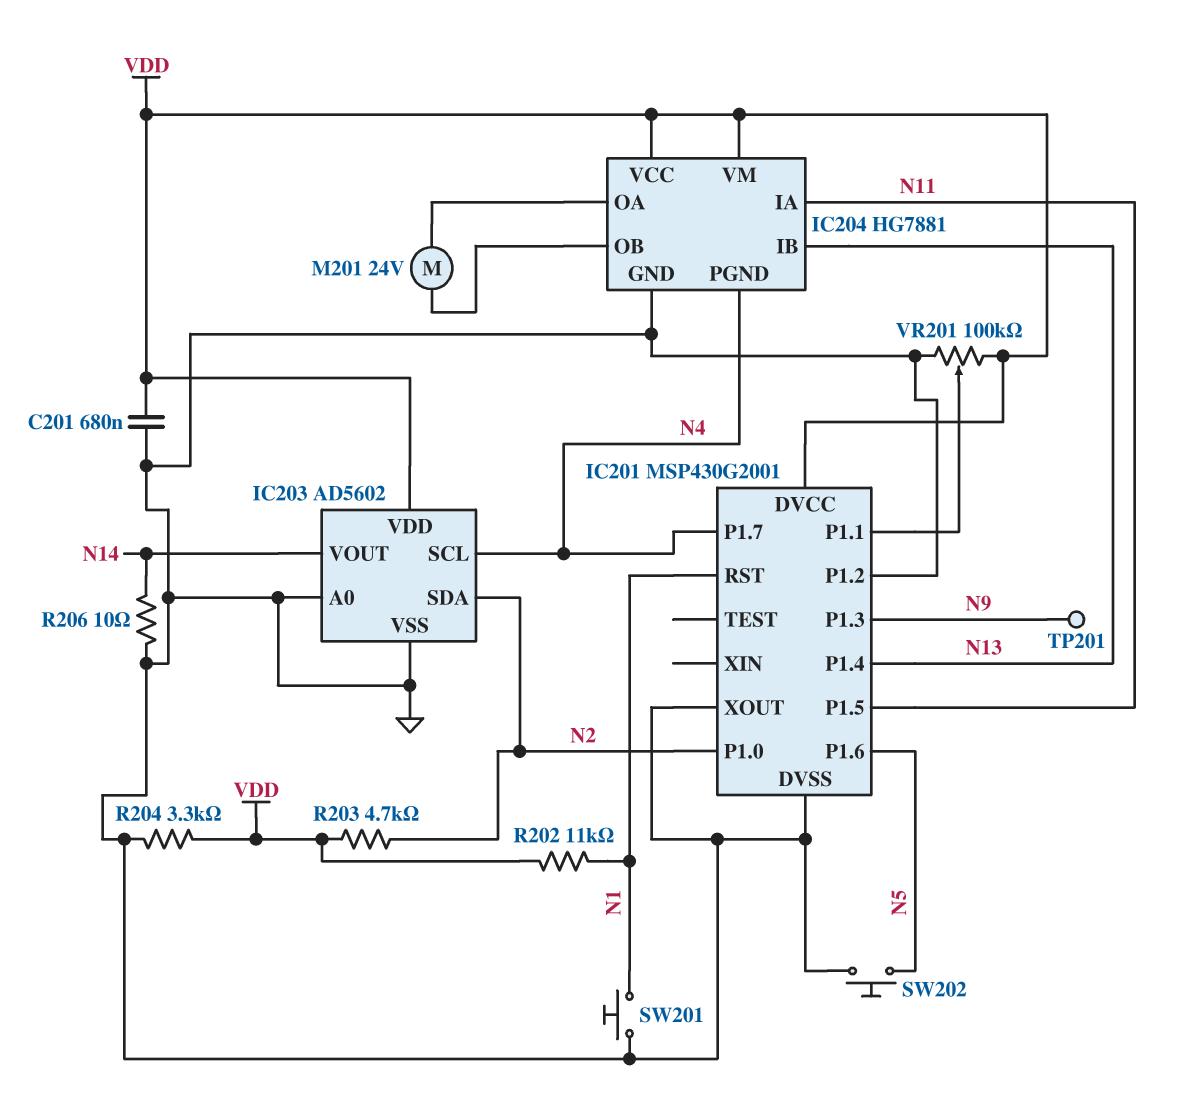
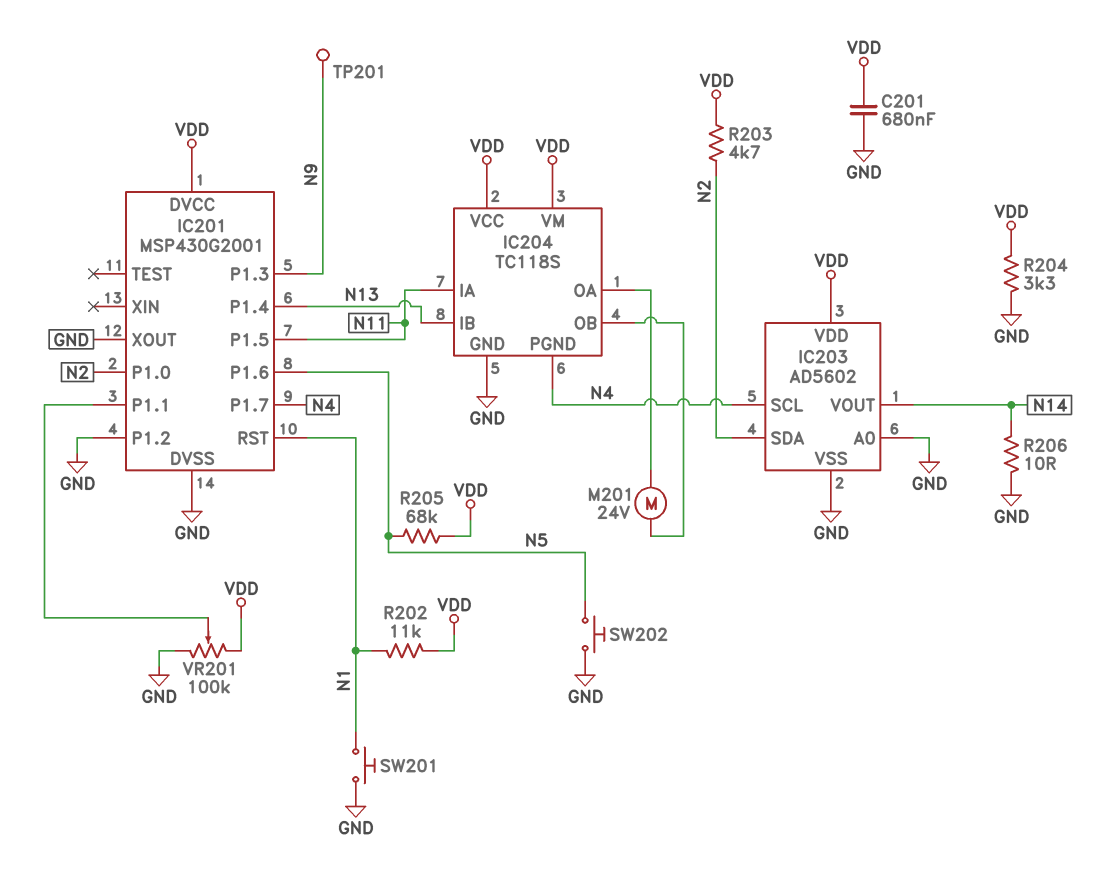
IC204: HG7881 -> TC118S
R205: none -> 68k (N5, VDD)

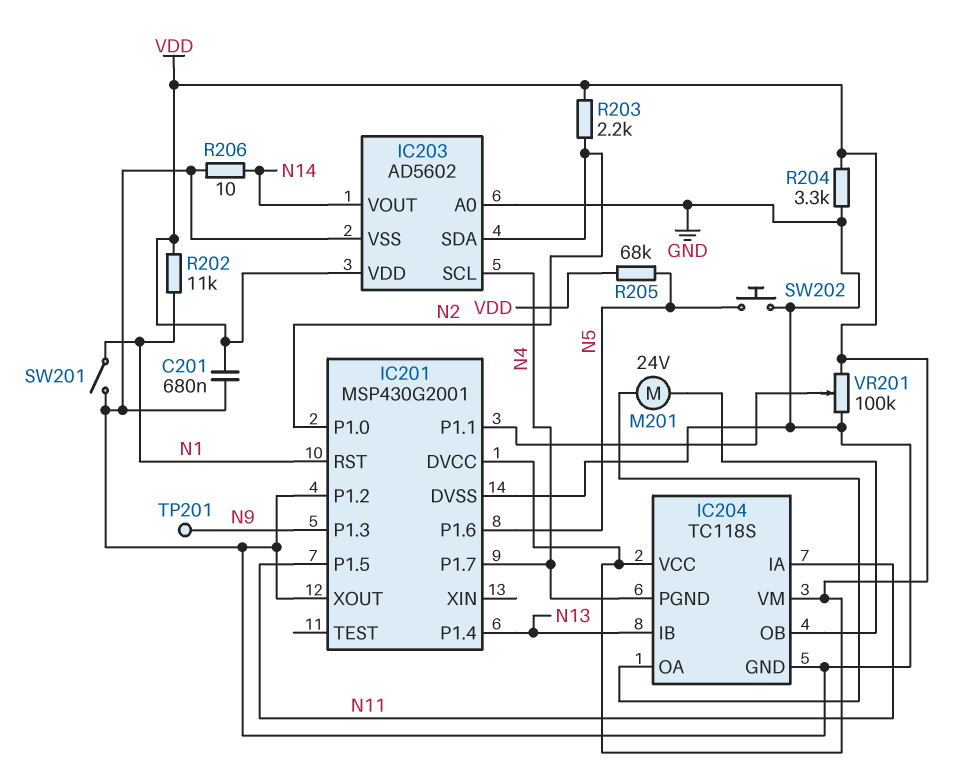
R203: 4.7k (N2, VDD) -> 2.2k (N2, VDD)
SW201: button (GND, N1) -> switch (GND, N1)

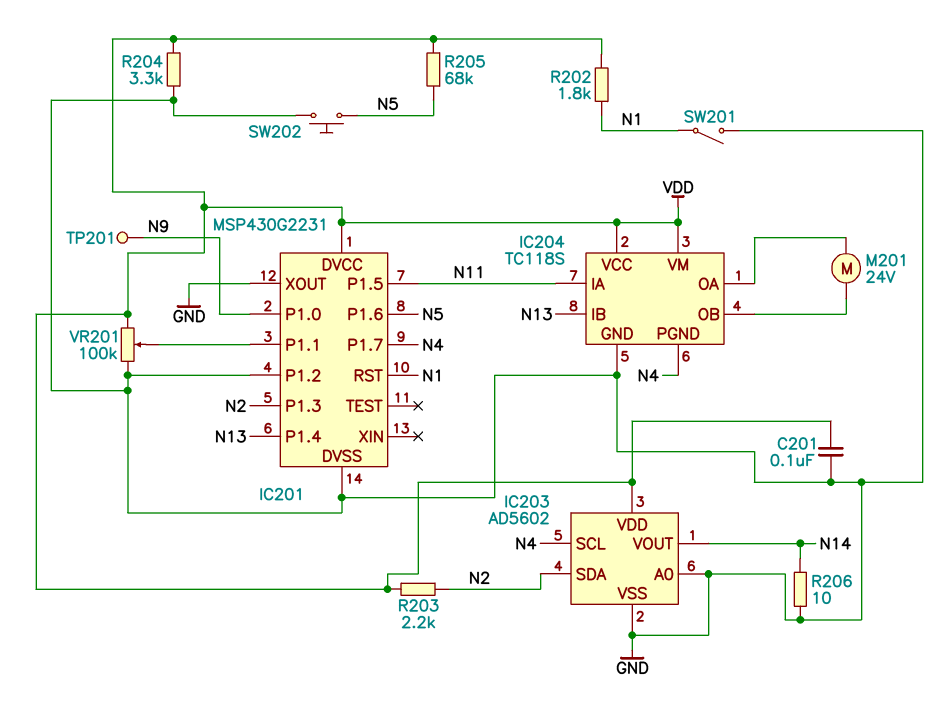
C201: 680nF (GND, VDD) -> 100nF (GND, VDD)
IC201: MSP430G2001 -> MSP430G2231
IC201 pin P1.0: N2 -> N9
IC201 pin P1.3: N9 -> N2
R202: 11k (N1, VDD) -> 1.8k (N1, VDD)

